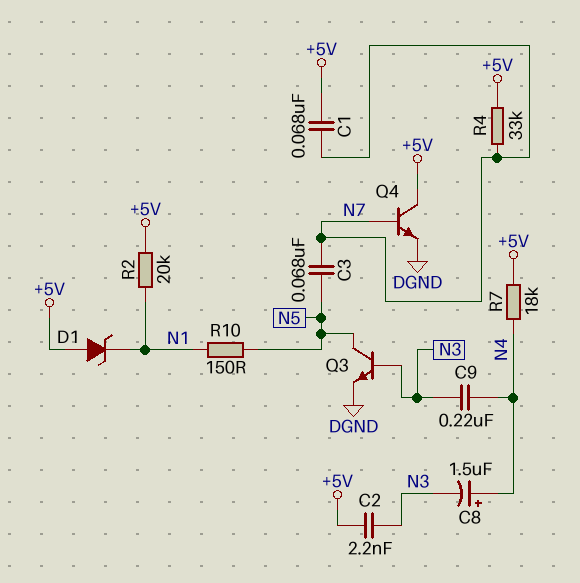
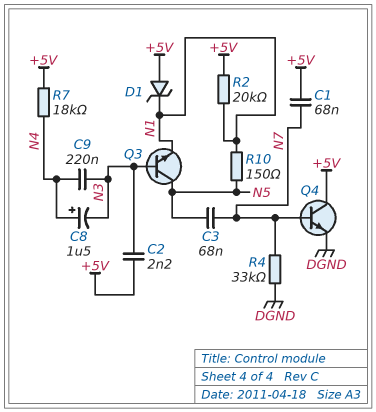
Q3: NPN (B N3, C N5, E DGND) -> NPN (B N3, C N5, E N1)
R4: 33k (+5V, N7) -> 33k (DGND, N7)

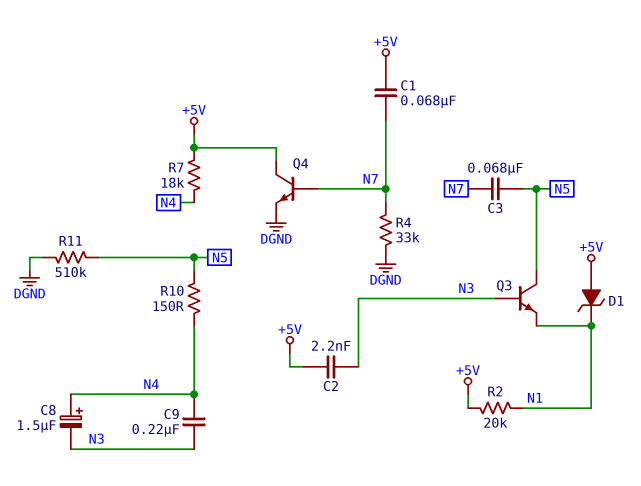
R10: 150 (N1, N5) -> 150 (N4, N5)
R11: none -> 510k (DGND, N5)

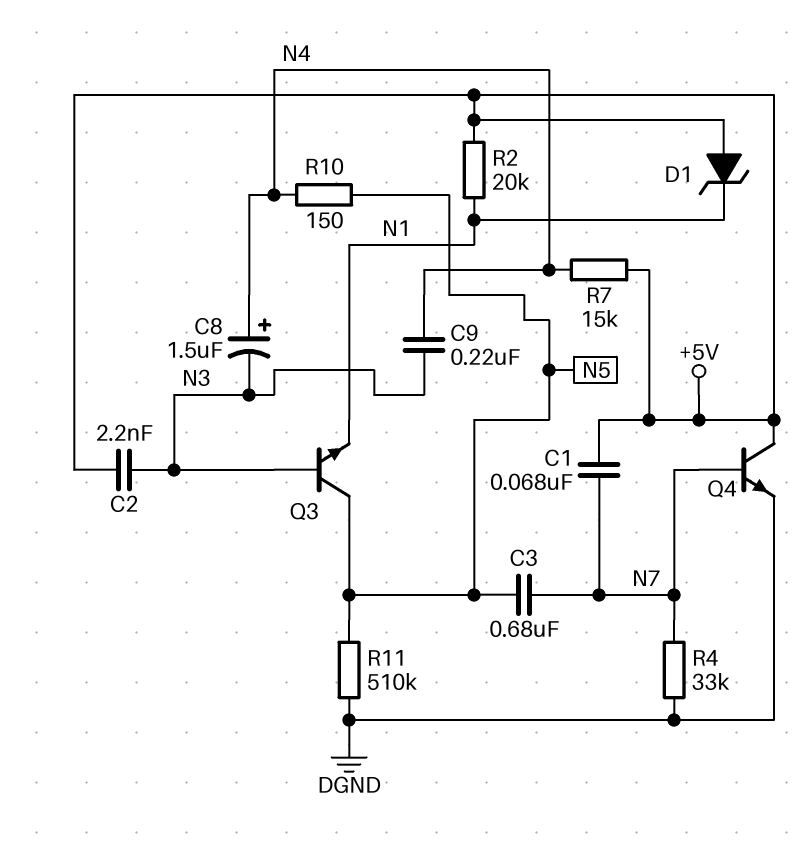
C3: 68nF (N5, N7) -> 680nF (N5, N7)
R7: 18k (+5V, N4) -> 15k (+5V, N4)

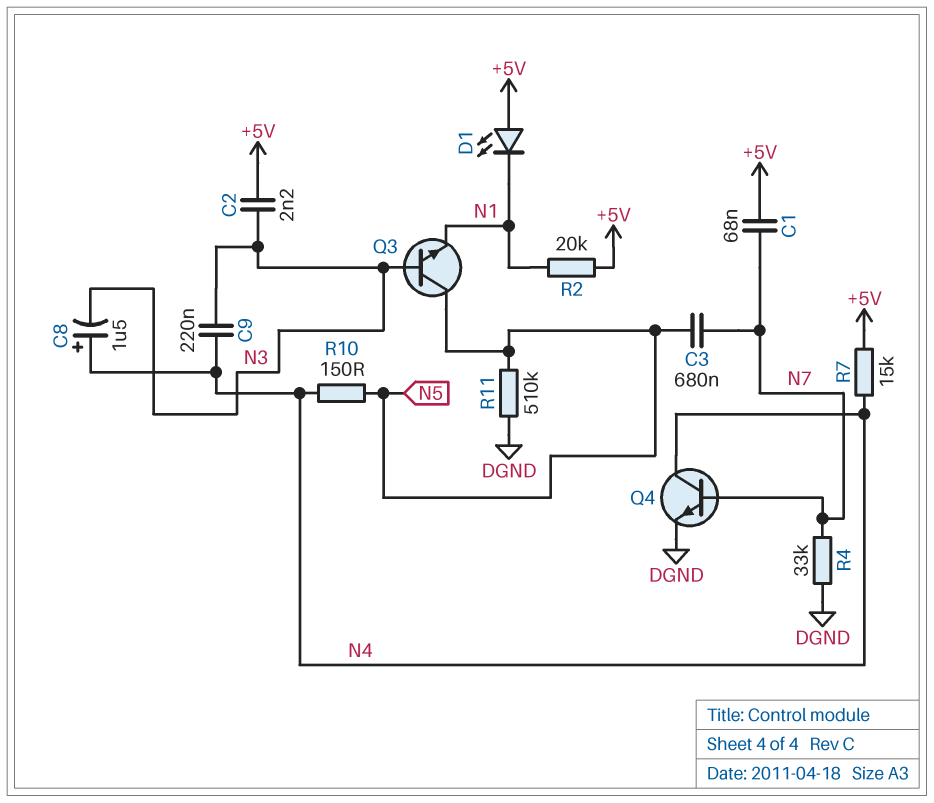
D1: zener (A +5V, K N1) -> LED (A +5V, K N1)
Q4: NPN (B N7, C +5V, E DGND) -> NPN (B N7, C N4, E DGND)

